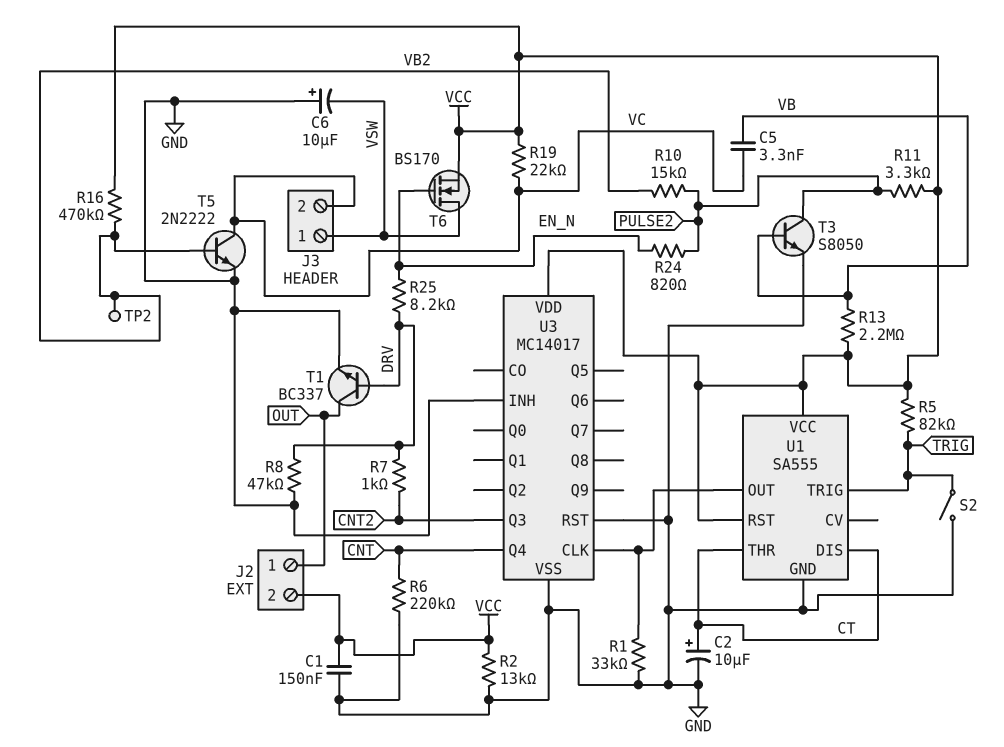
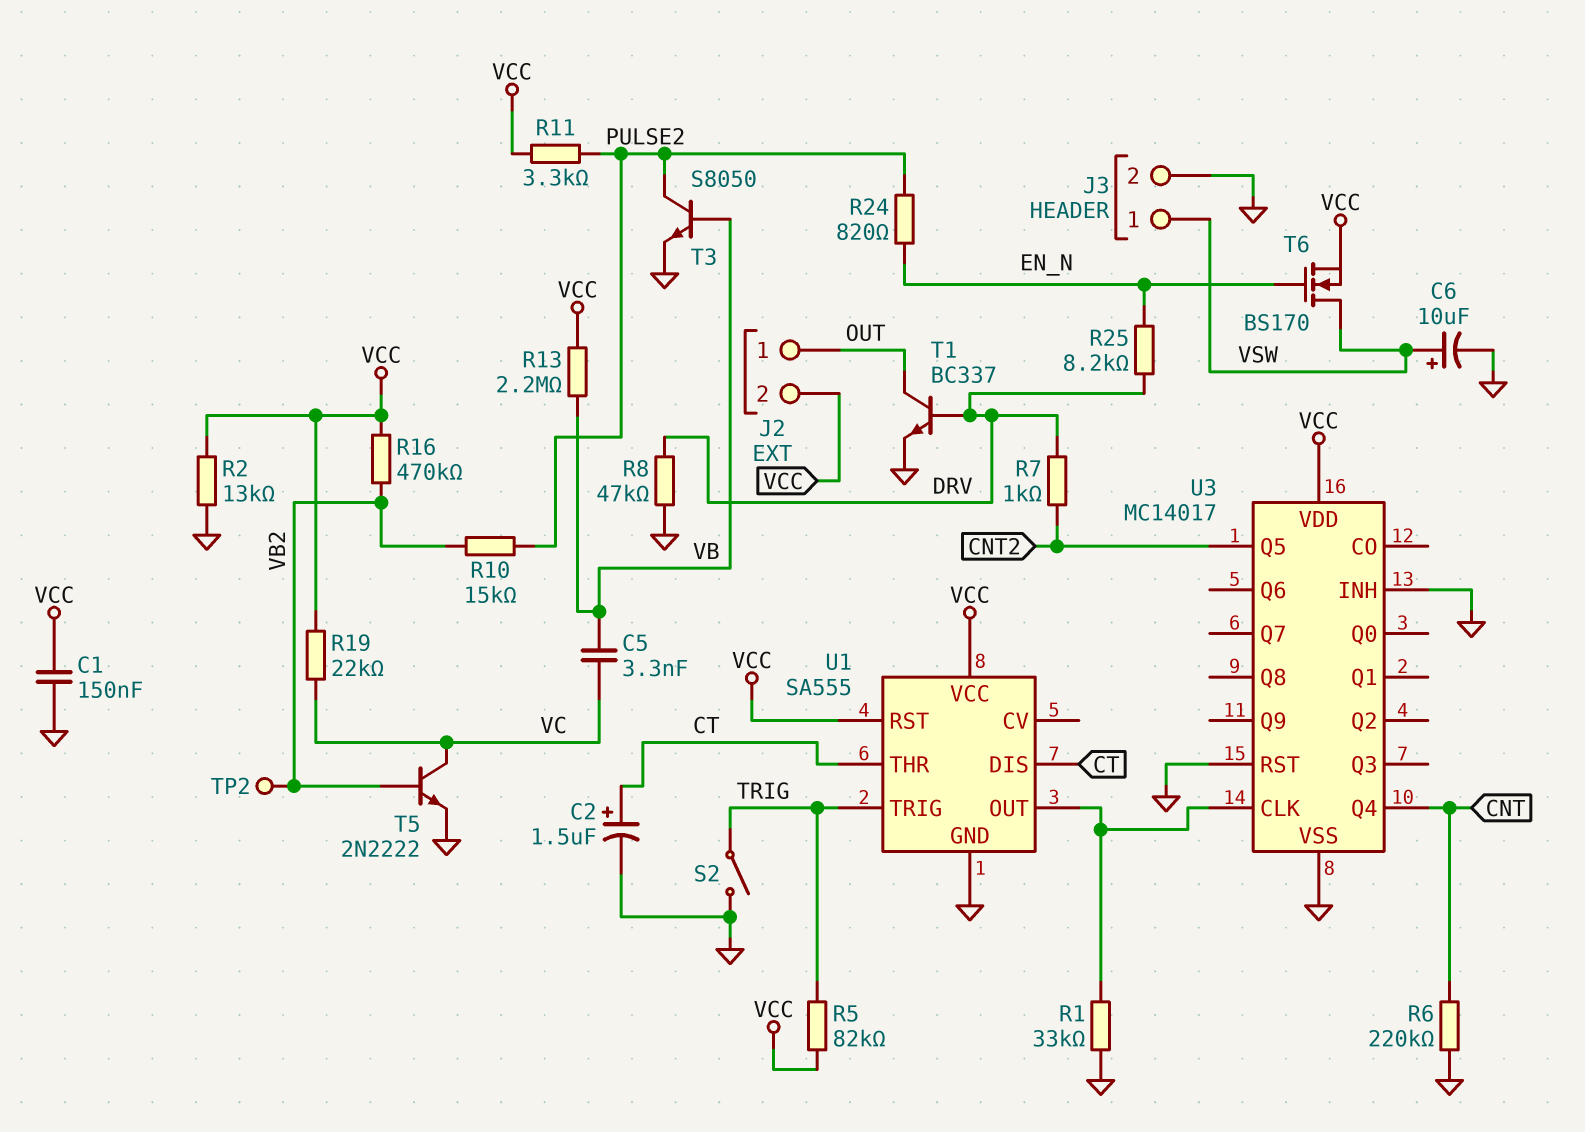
C2: 10uF (plus CT, minus GND) -> 1.5uF (plus CT, minus GND)
C6: 10uF (plus GND, minus VSW) -> 10uF (plus VSW, minus GND)
J3 pin 2: VC -> GND
U3 pin Q3: CNT2 -> none
U3 pin Q5: none -> CNT2

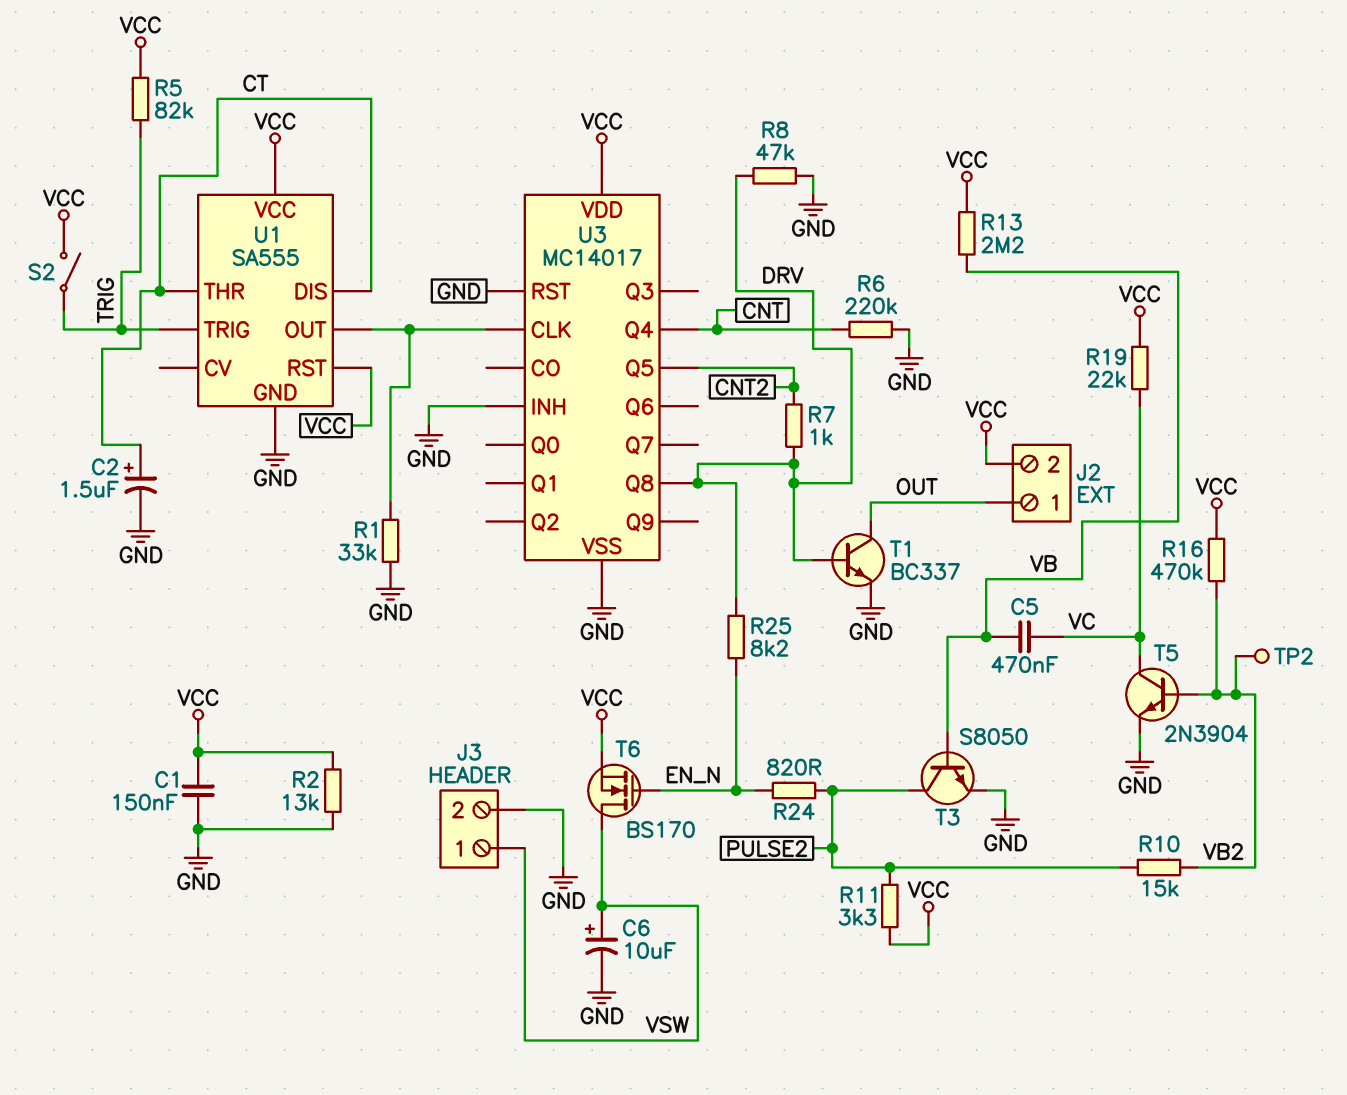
C5: 3.3nF (VB, VC) -> 470nF (VB, VC)
S2: switch (GND, TRIG) -> switch (TRIG, VCC)
T5: NPN 2N2222 (B VB2, C VC, E GND) -> NPN 2N3904 (B VB2, C VC, E GND)
U3 pin Q8: none -> DRV

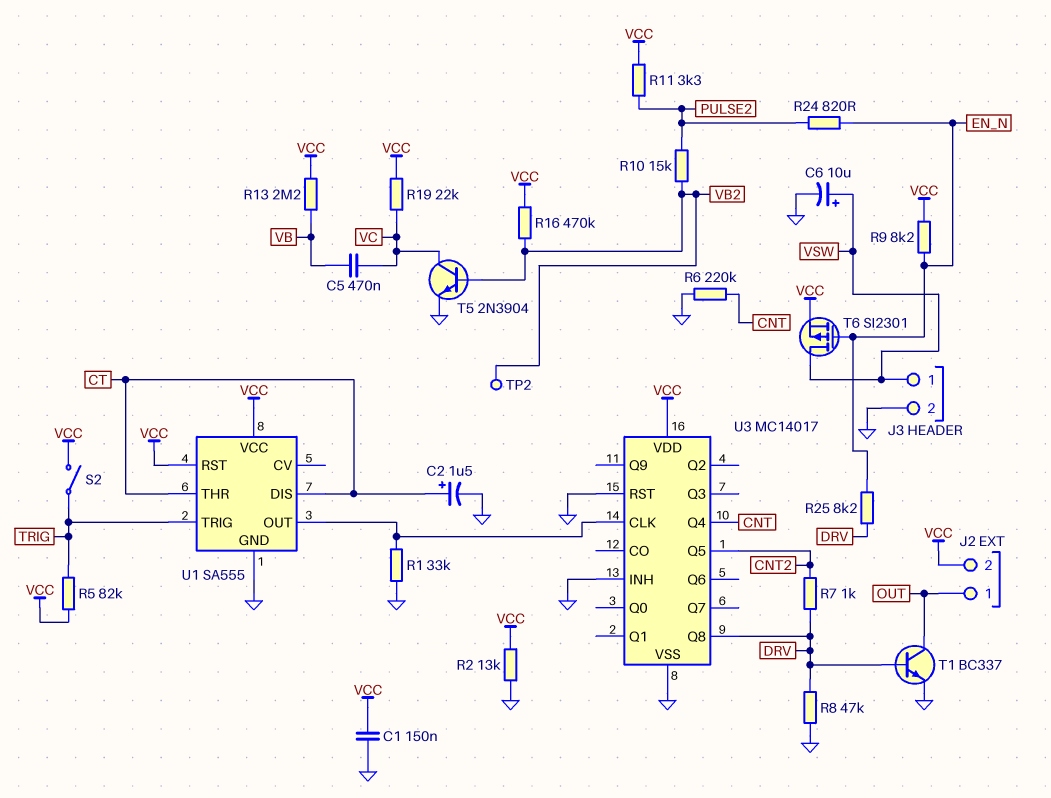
R9: none -> 8.2k (EN_N, VCC)
T3: NPN S8050 (B VB, C PULSE2, E GND) -> none
T6: NMOS BS170 (G EN_N, D VSW, S VCC) -> PMOS SI2301 (G EN_N, D VSW, S VCC)

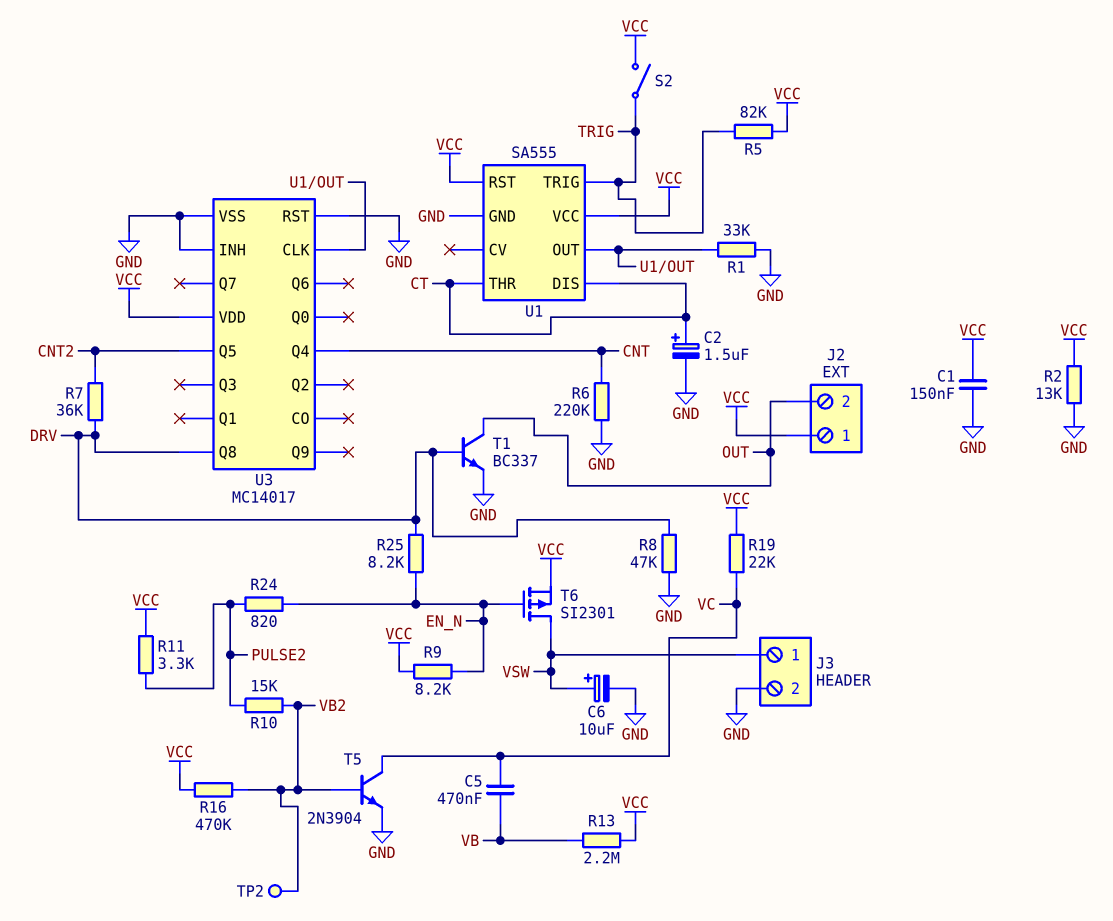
J2 pin 1: OUT -> VCC
J2 pin 2: VCC -> OUT
R7: 1k (CNT2, DRV) -> 36k (CNT2, DRV)

